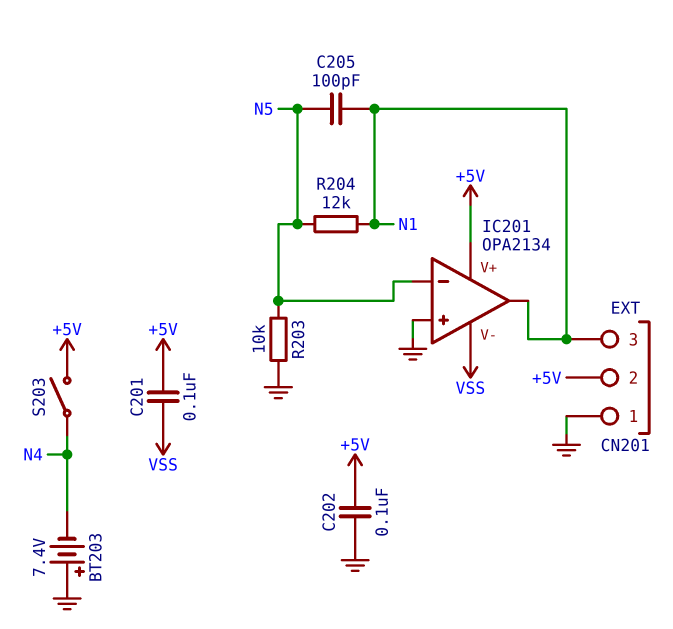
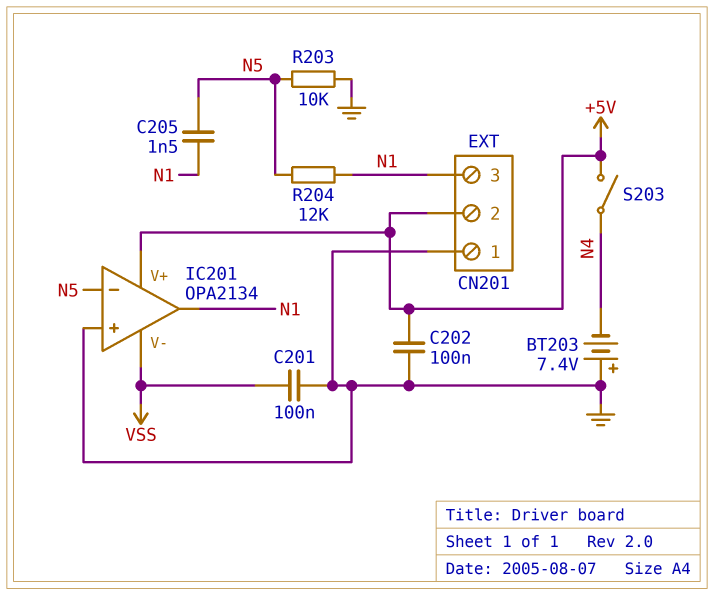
C201: 100nF (+5V, VSS) -> 100nF (GND, VSS)
C205: 100pF (N1, N5) -> 1.5nF (N1, N5)

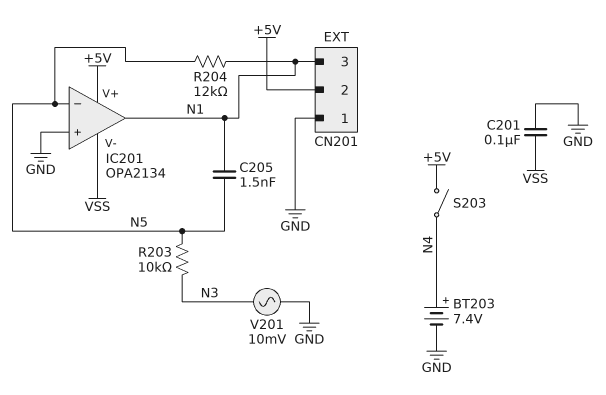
BT203: 7.4V (plus GND, minus N4) -> 7.4V (plus N4, minus GND)
C202: 100nF (+5V, GND) -> none
R203: 10k (GND, N5) -> 10k (N3, N5)
V201: none -> AC 10mV (GND, N3)

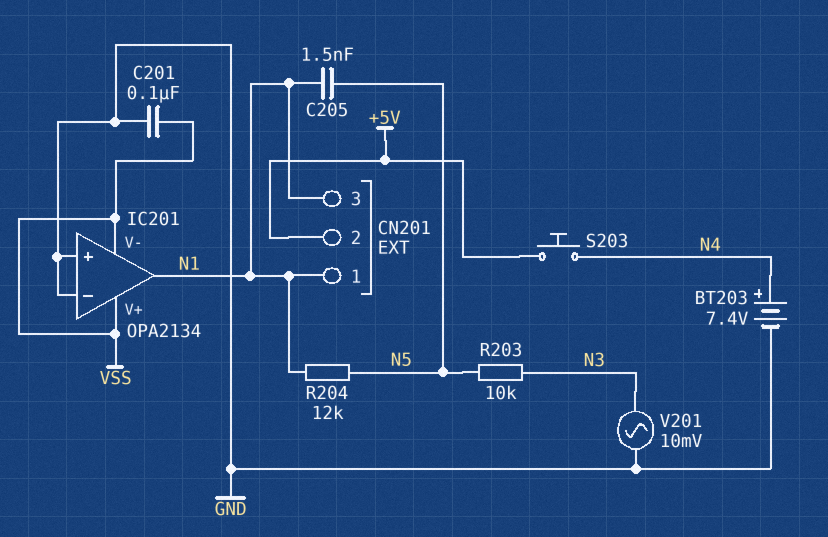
CN201 pin 1: GND -> N1
IC201 pin V+: +5V -> VSS
IC201 pin in-: N5 -> GND
S203: switch (+5V, N4) -> button (+5V, N4)

